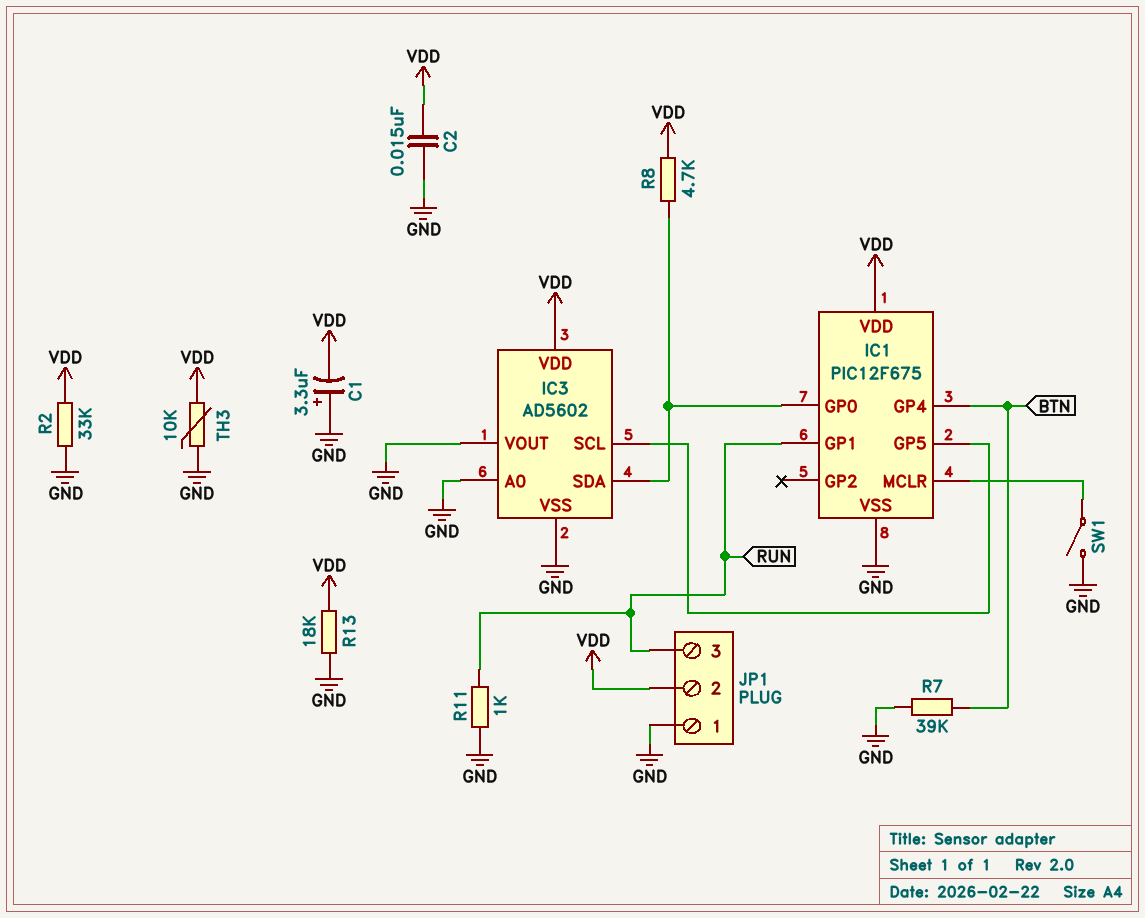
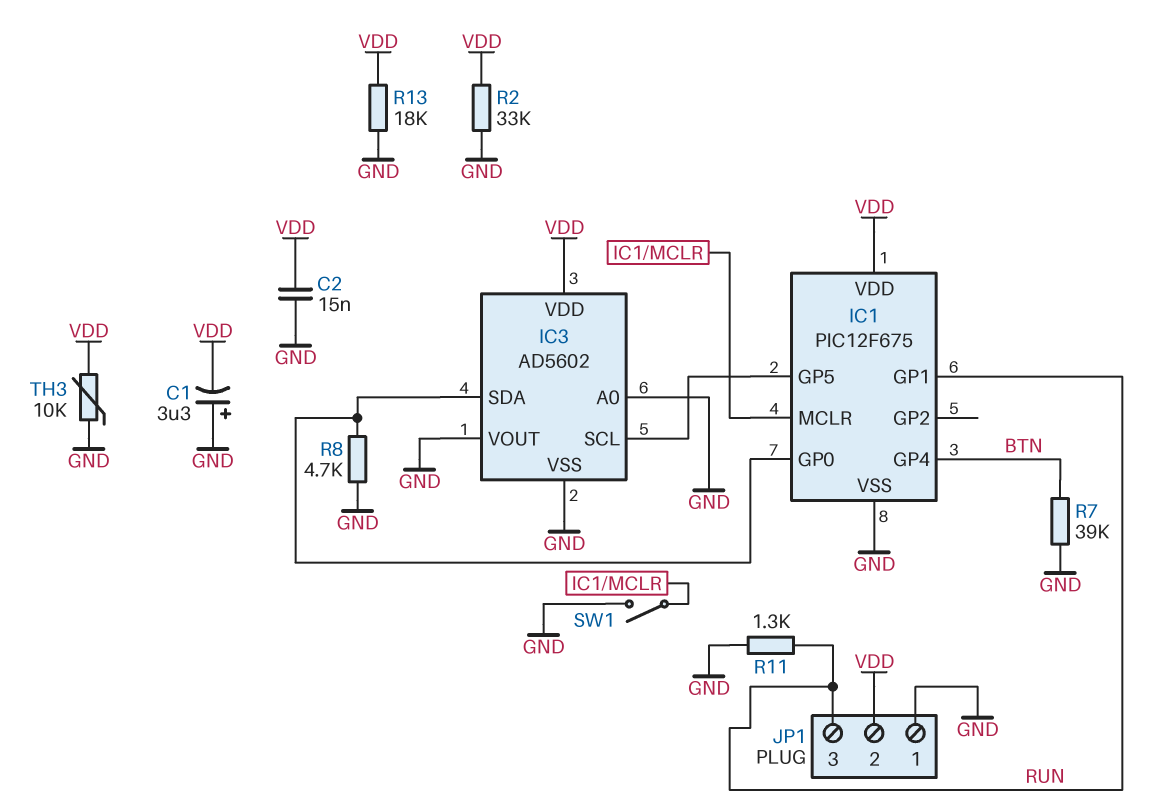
R8: 4.7k (IC1/GP0, VDD) -> 4.7k (GND, IC1/GP0)
R11: 1k (GND, RUN) -> 1.3k (GND, RUN)

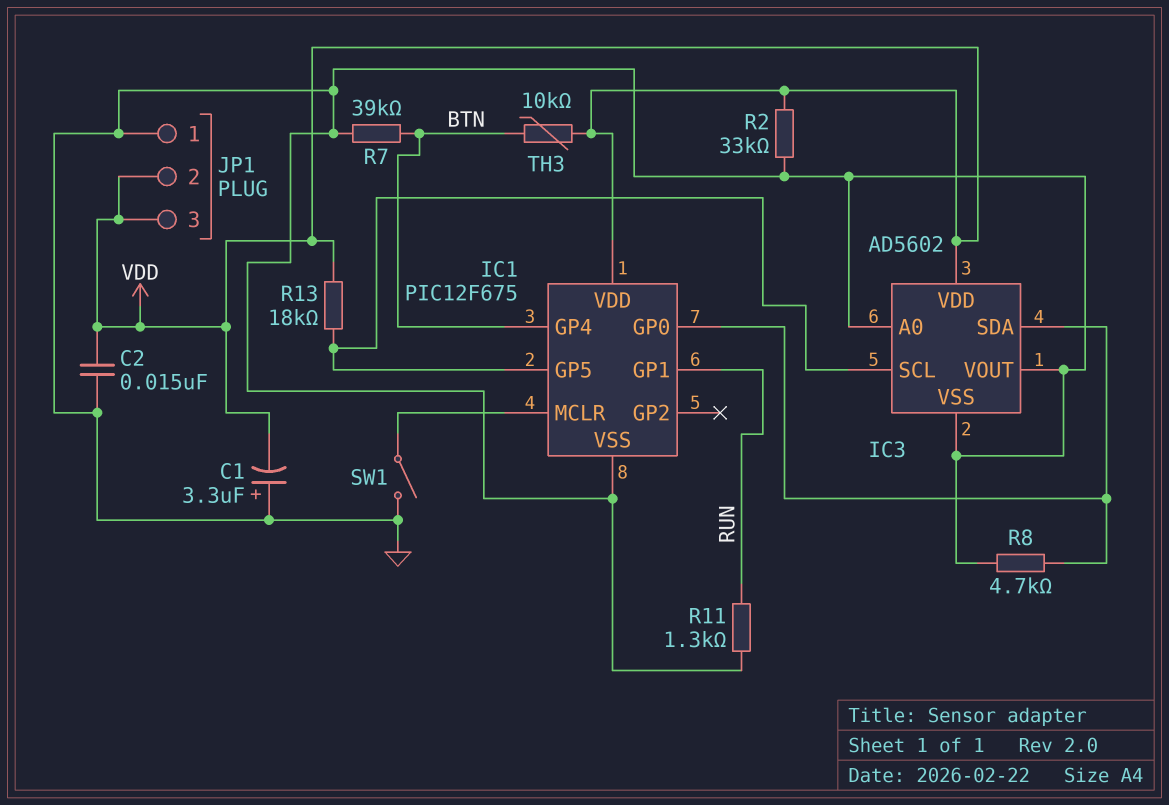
JP1 pin 3: RUN -> VDD
R13: 18k (GND, VDD) -> 18k (IC1/GP5, VDD)
TH3: 10k (GND, VDD) -> 10k (BTN, VDD)

